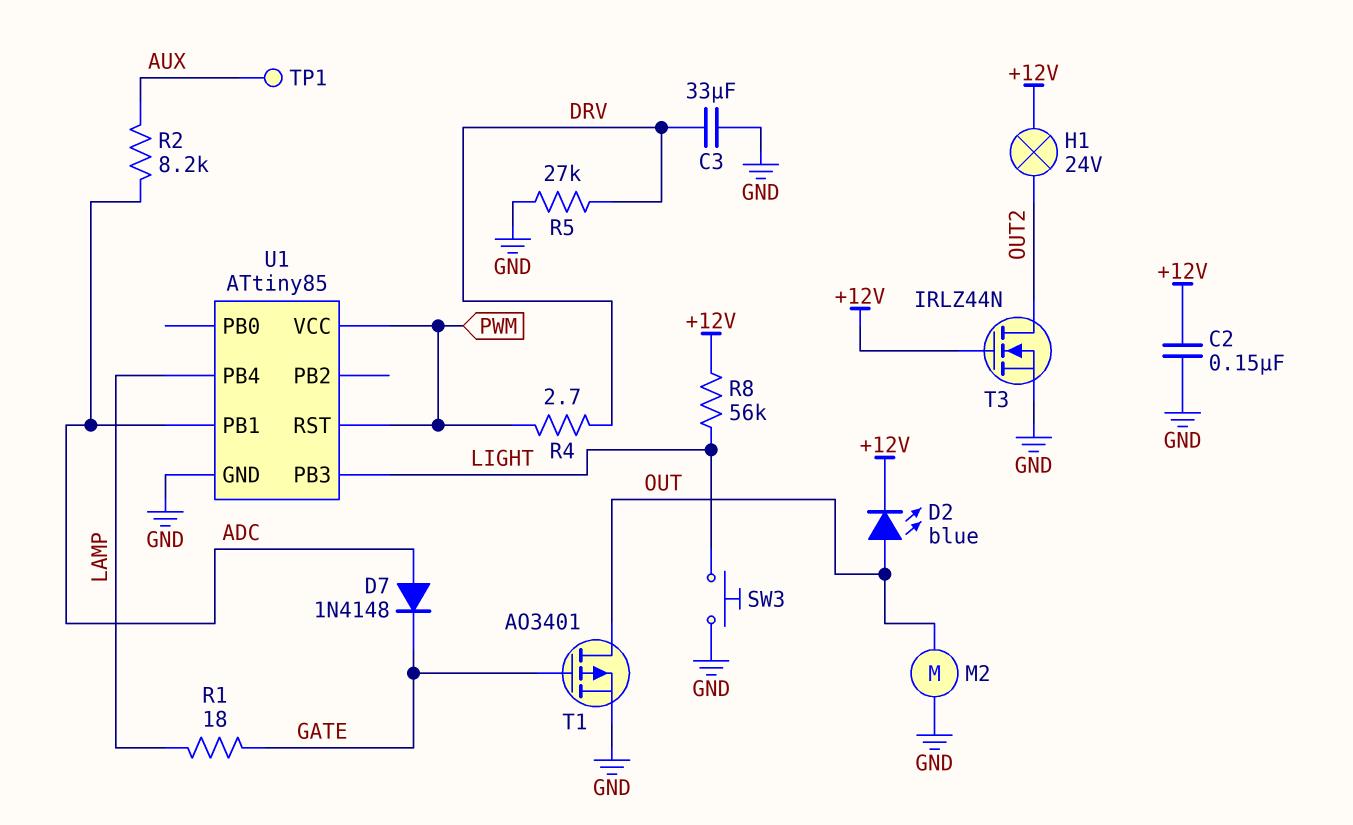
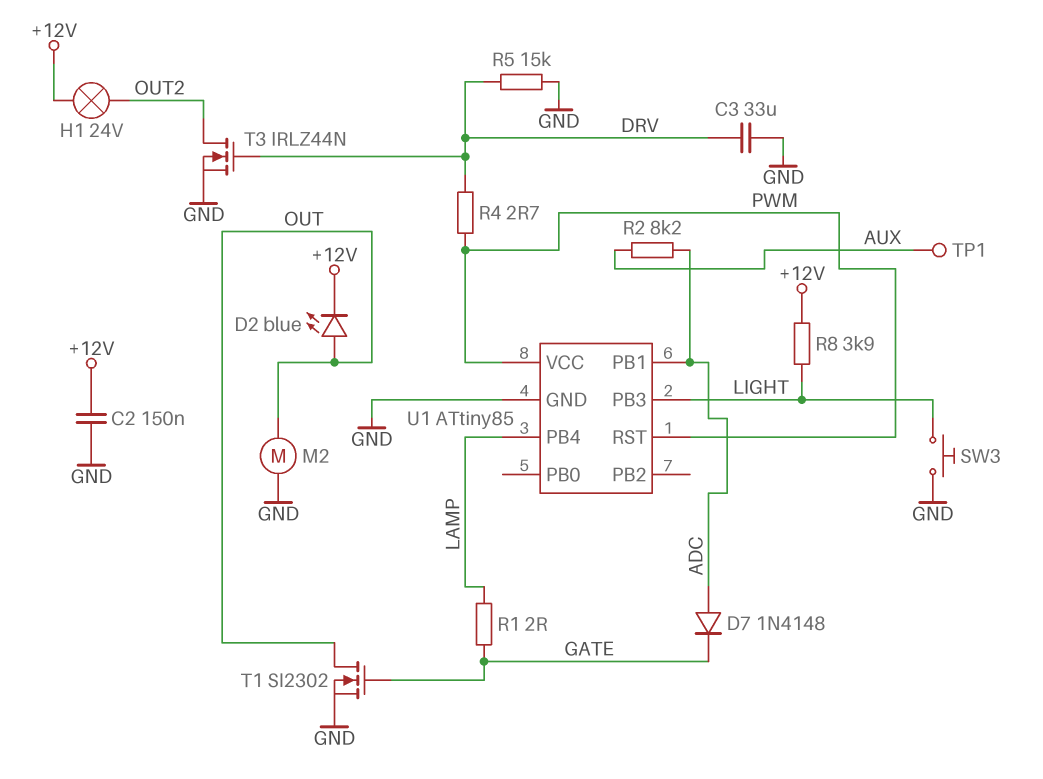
R1: 18 (GATE, LAMP) -> 2 (GATE, LAMP)
R5: 27k (DRV, GND) -> 15k (DRV, GND)
R8: 56k (+12V, LIGHT) -> 3.9k (+12V, LIGHT)
T1: PMOS AO3401 (G GATE, D OUT, S GND) -> NMOS SI2302 (G GATE, D OUT, S GND)
T3: NMOS IRLZ44N (G +12V, D OUT2, S GND) -> NMOS IRLZ44N (G DRV, D OUT2, S GND)

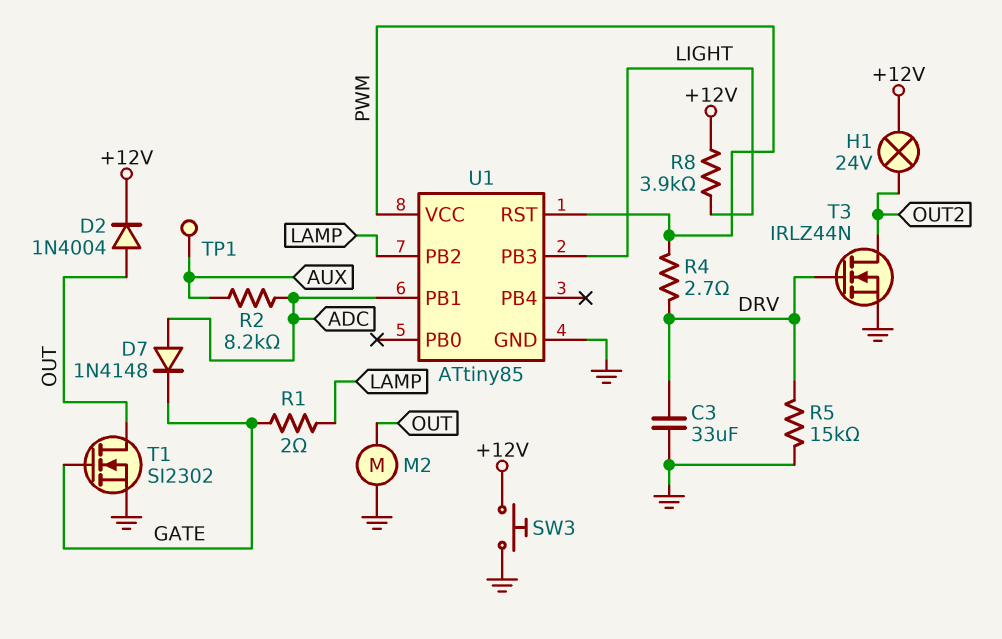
C2: 150nF (+12V, GND) -> none
D2: LED blue (A OUT, K +12V) -> diode 1N4004 (A OUT, K +12V)
SW3: button (GND, LIGHT) -> button (+12V, GND)
U1 pin PB2: none -> LAMP
U1 pin PB4: LAMP -> none

